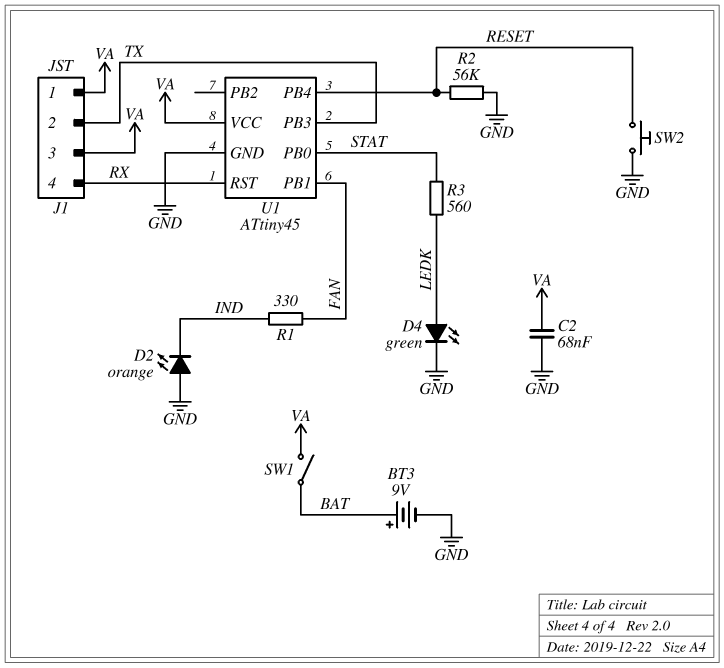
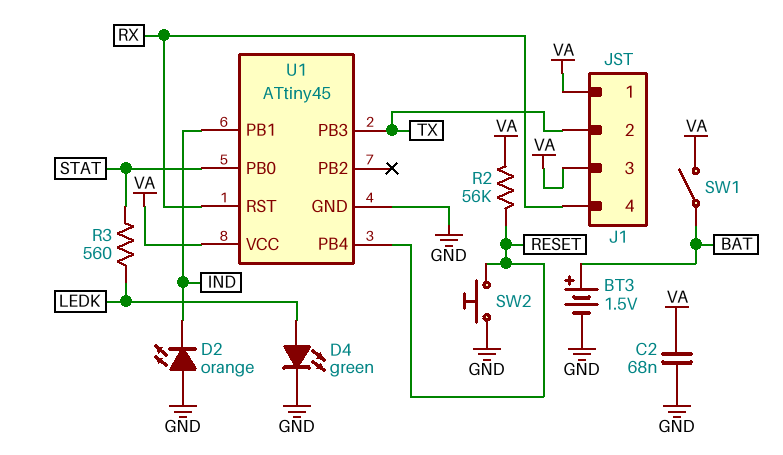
BT3: 9V (plus BAT, minus GND) -> 1.5V (plus BAT, minus GND)
R1: 330 (FAN, IND) -> none
R2: 56k (GND, RESET) -> 56k (RESET, VA)
U1 pin PB1: FAN -> IND

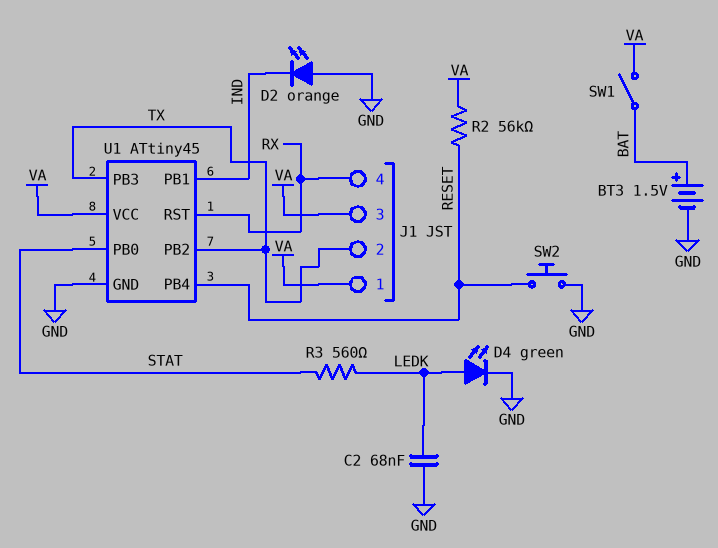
C2: 68nF (GND, VA) -> 68nF (GND, LEDK)
U1 pin PB2: none -> TX

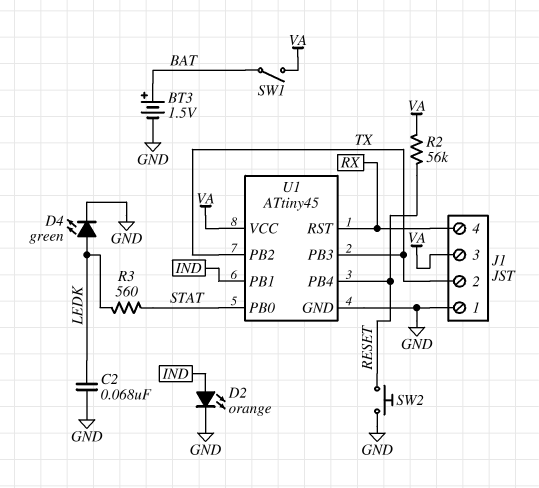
D2: LED orange (A GND, K IND) -> LED orange (A IND, K GND)
J1 pin 1: VA -> GND

